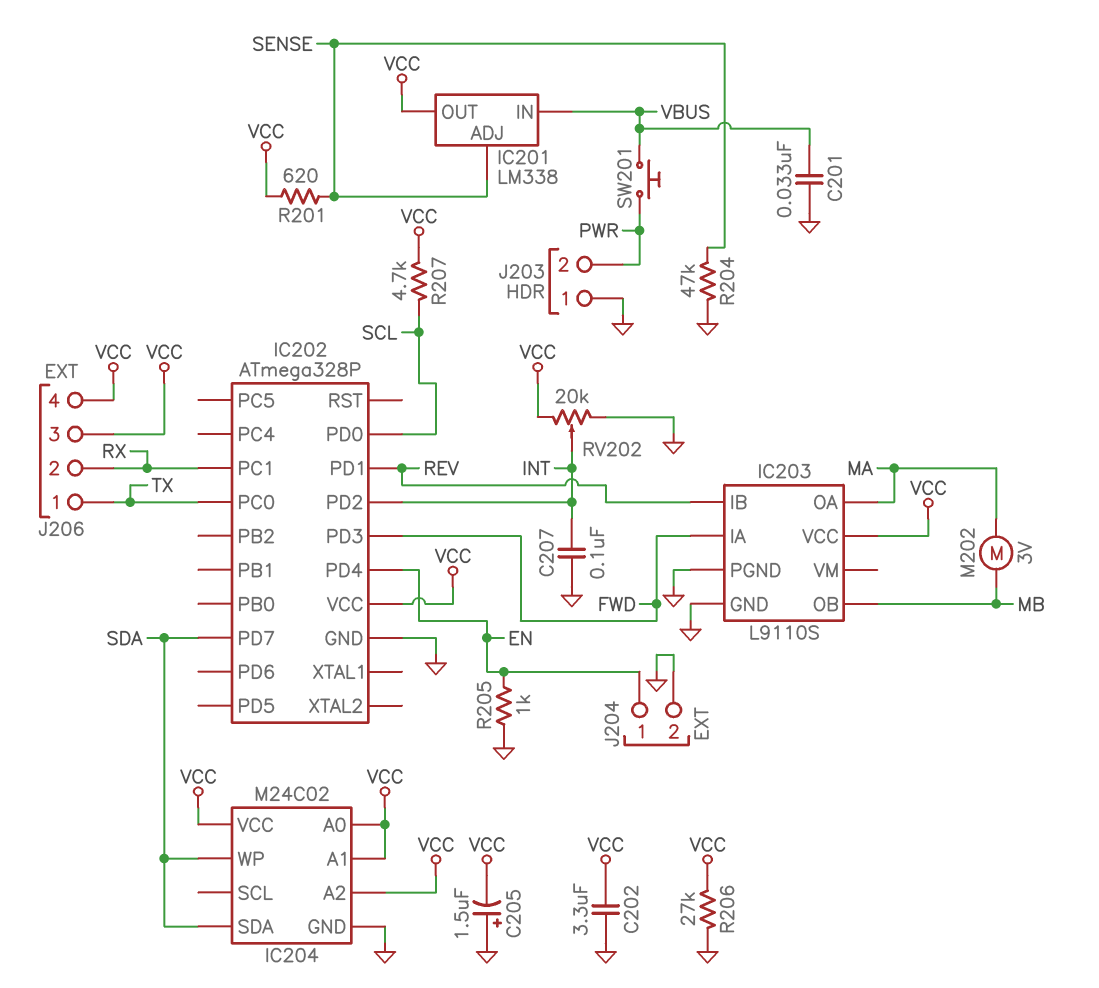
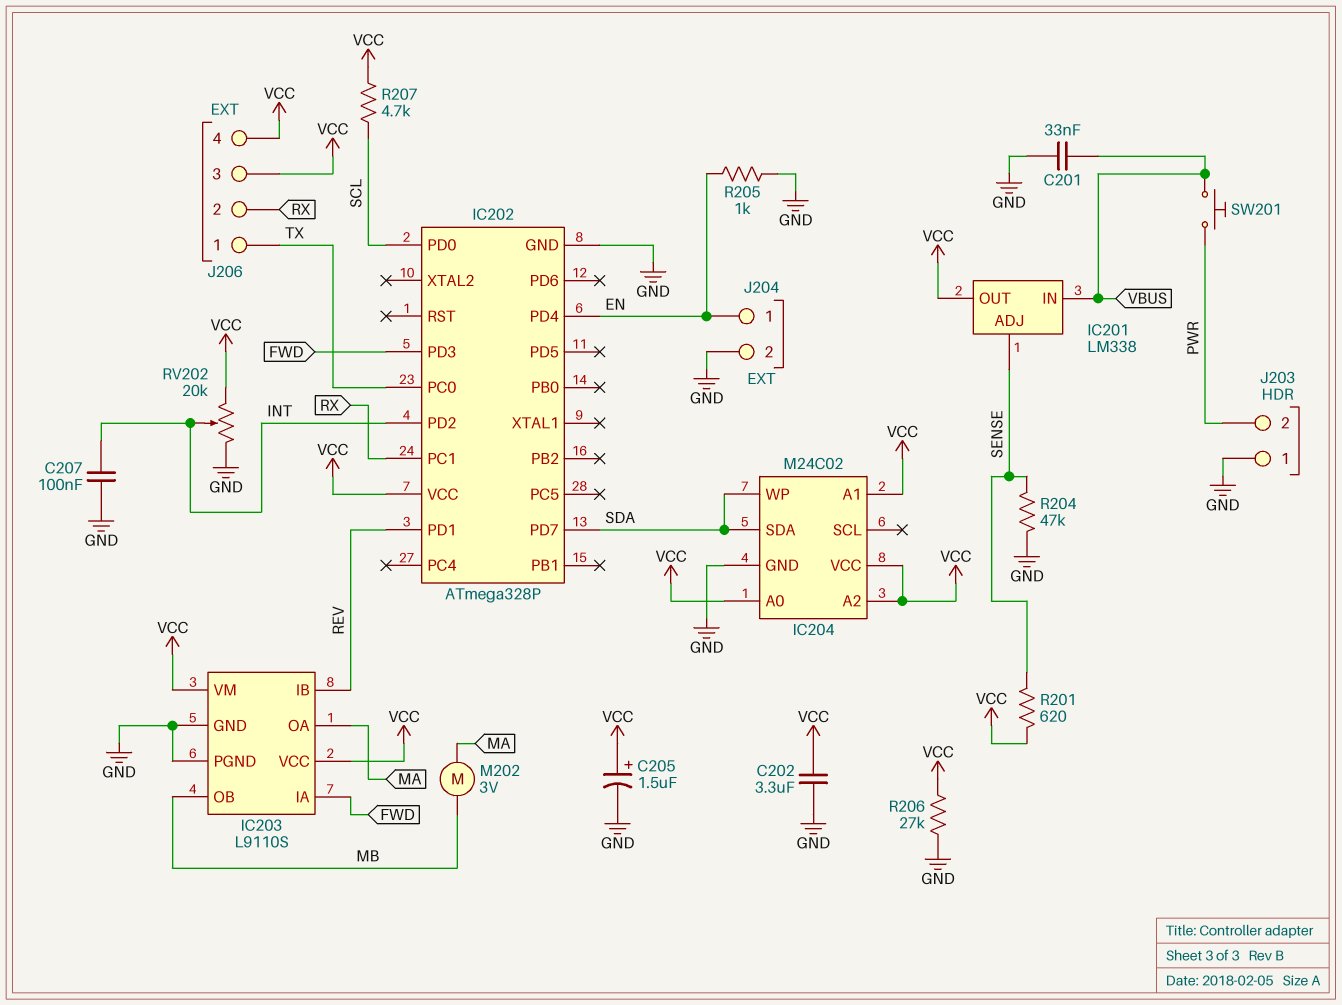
C205: 1.5uF (plus GND, minus VCC) -> 1.5uF (plus VCC, minus GND)
IC203 pin VM: none -> VCC

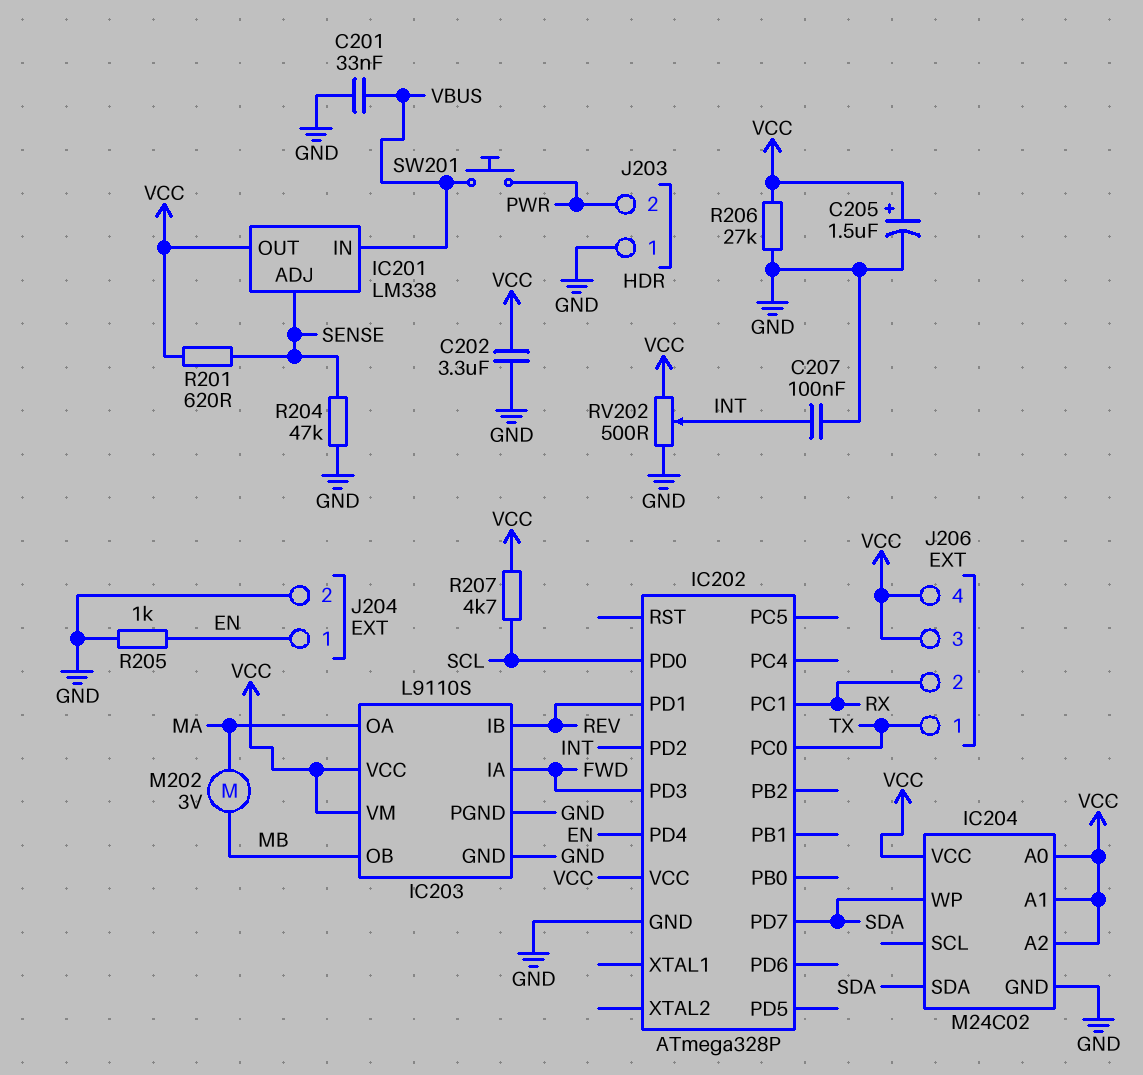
RV202: 20k (GND, VCC, wiper INT) -> 500 (GND, VCC, wiper INT)

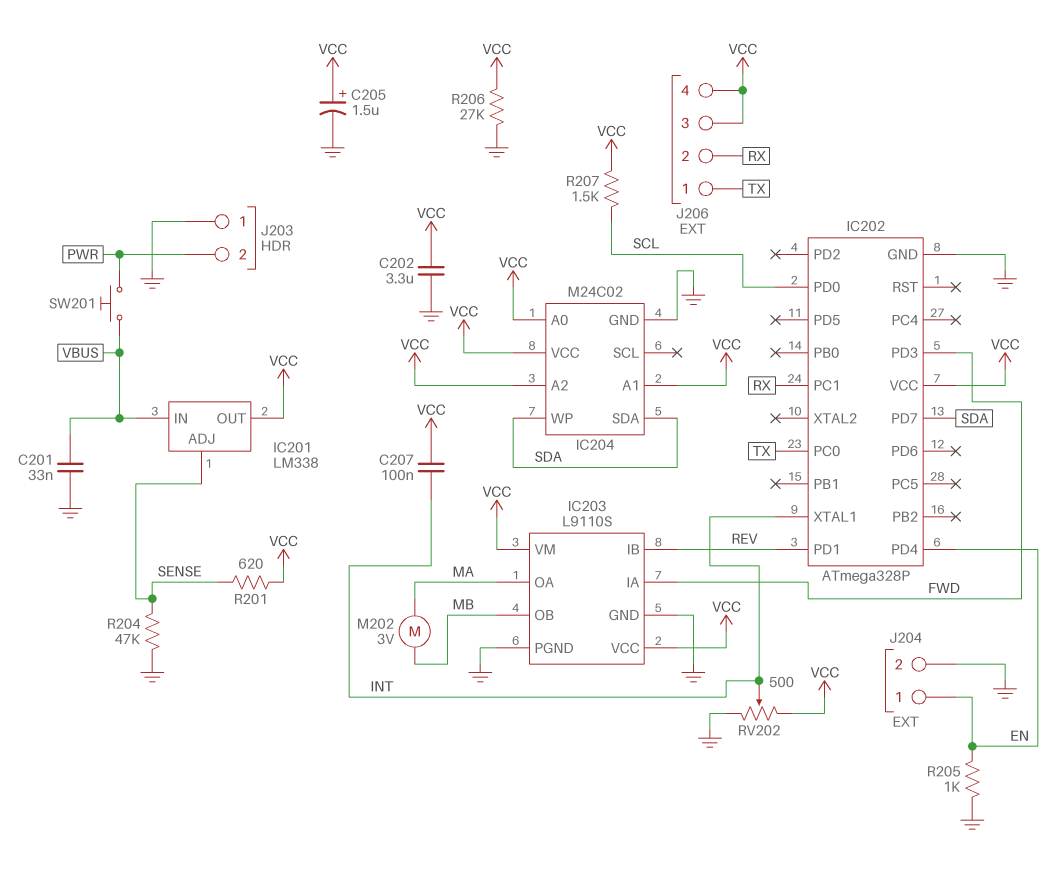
C207: 100nF (GND, INT) -> 100nF (INT, VCC)
IC202 pin PD2: INT -> none
IC202 pin XTAL1: none -> INT
R207: 4.7k (SCL, VCC) -> 1.5k (SCL, VCC)

